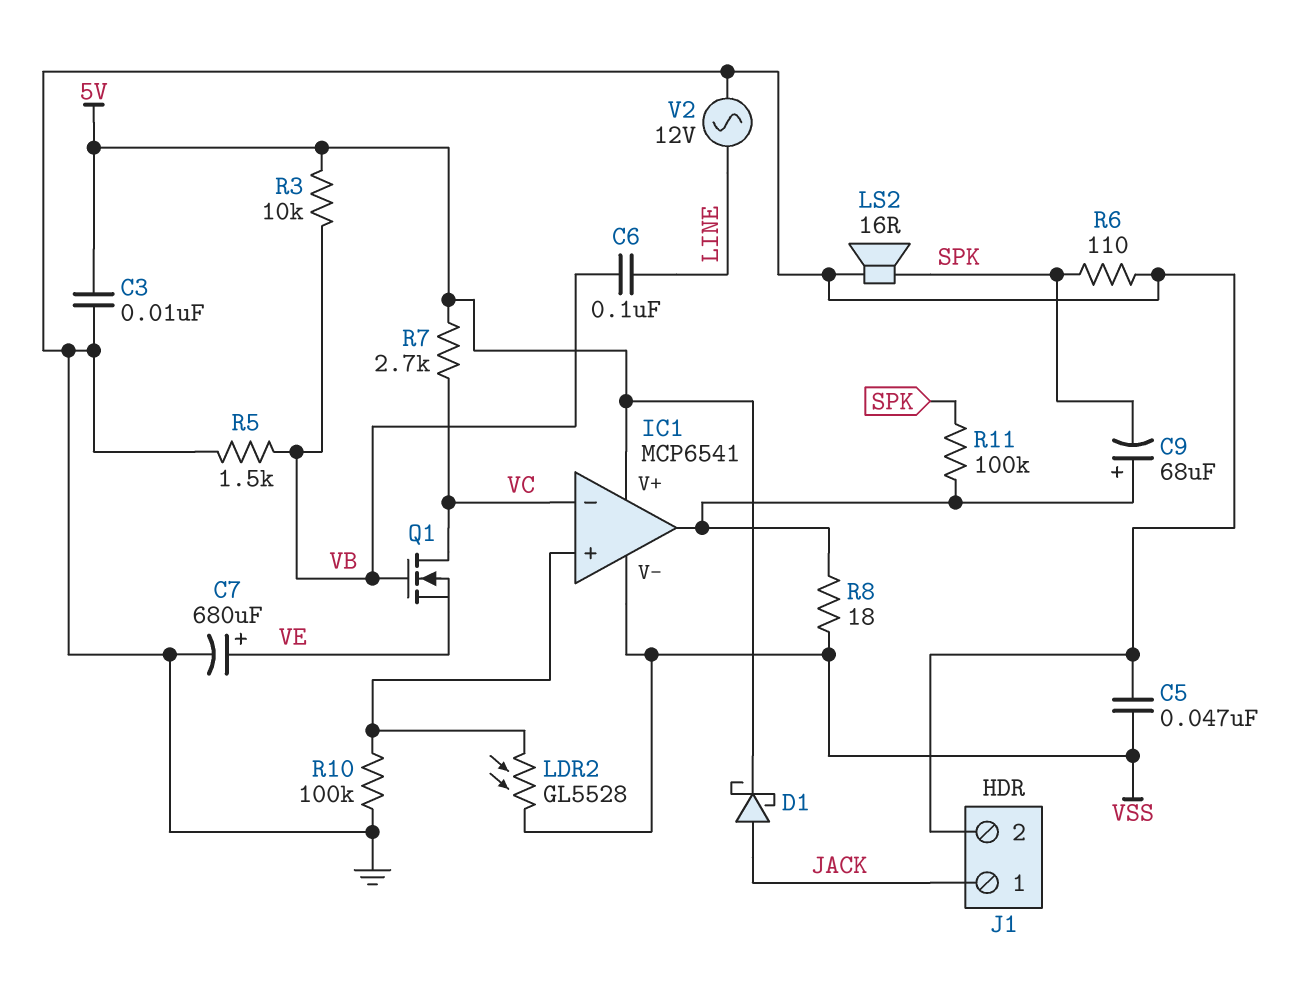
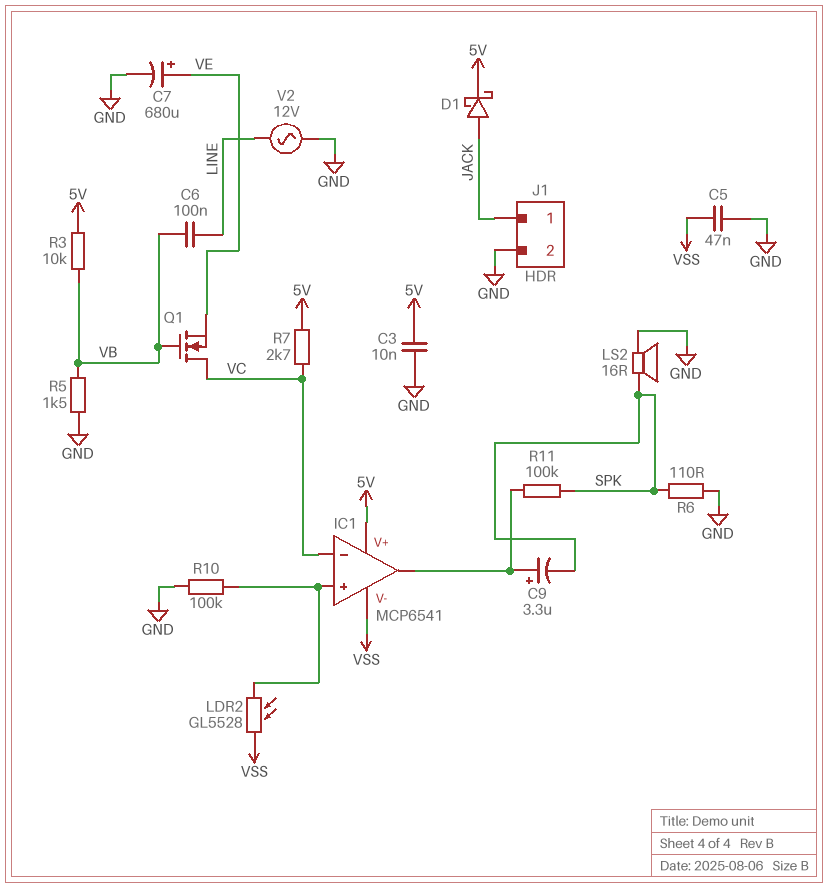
C9: 68uF (plus IC1/out, minus SPK) -> 3.3uF (plus IC1/out, minus SPK)
R8: 18 (IC1/out, VSS) -> none

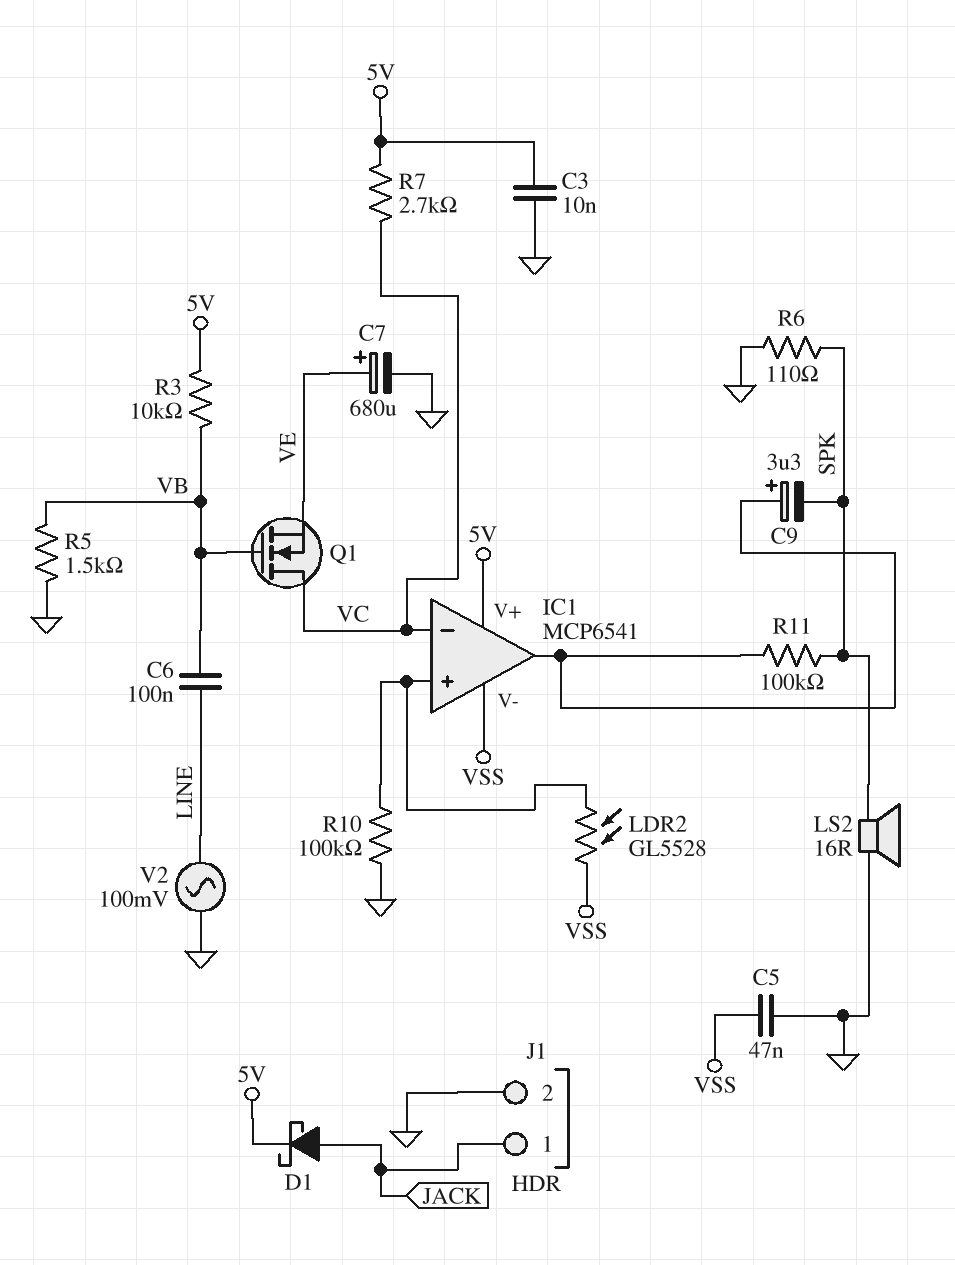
V2: AC 12V (GND, LINE) -> AC 100mV (GND, LINE)

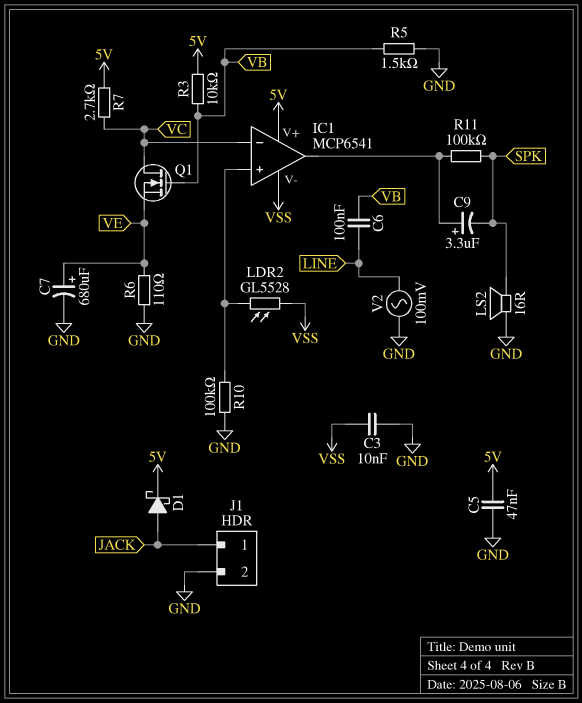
C3: 10nF (5V, GND) -> 10nF (GND, VSS)
C5: 47nF (GND, VSS) -> 47nF (5V, GND)
R6: 110 (GND, SPK) -> 110 (GND, VE)

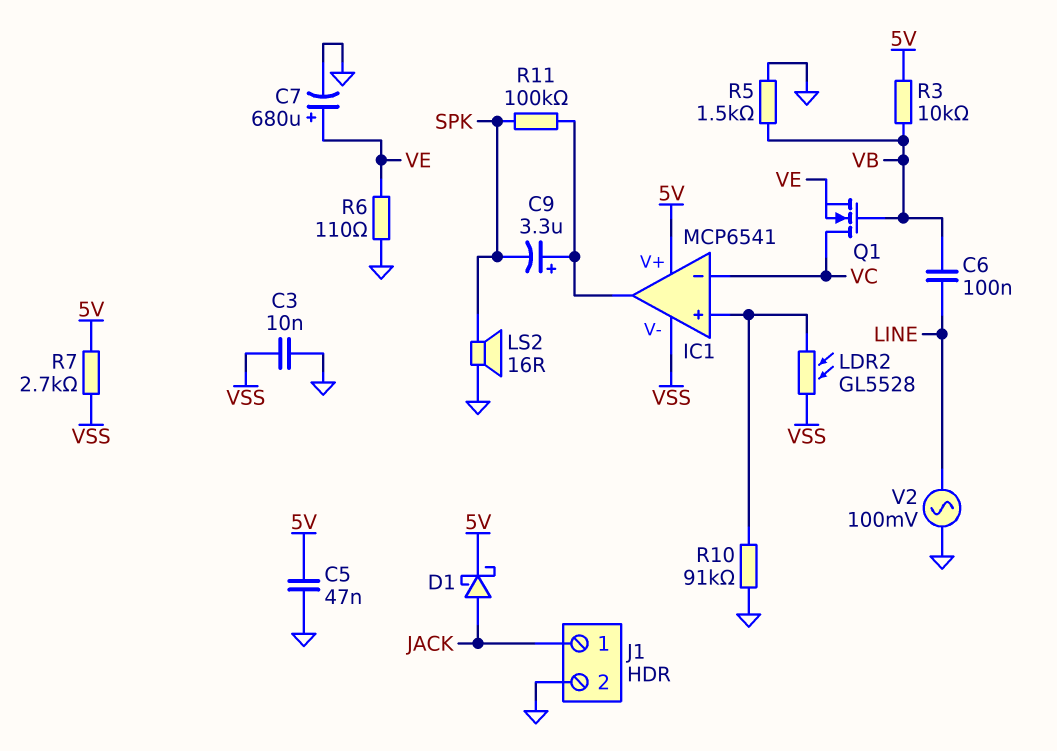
R7: 2.7k (5V, VC) -> 2.7k (5V, VSS)
R10: 100k (GND, IC1/in+) -> 91k (GND, IC1/in+)

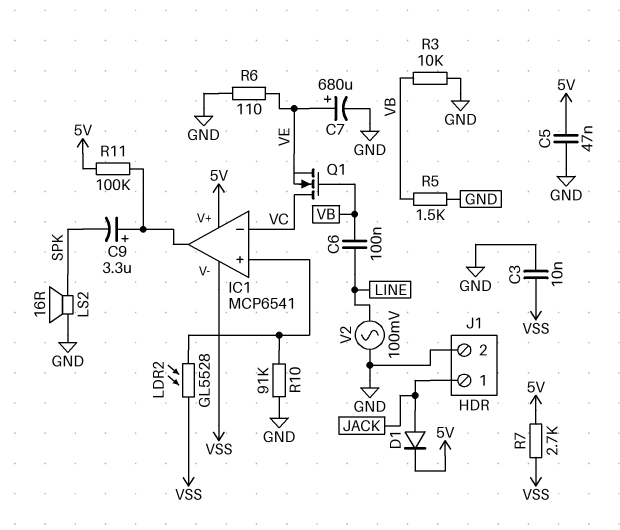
D1: schottky (A JACK, K 5V) -> diode (A JACK, K 5V)
R3: 10k (5V, VB) -> 10k (GND, VB)
R11: 100k (IC1/out, SPK) -> 100k (5V, IC1/out)

